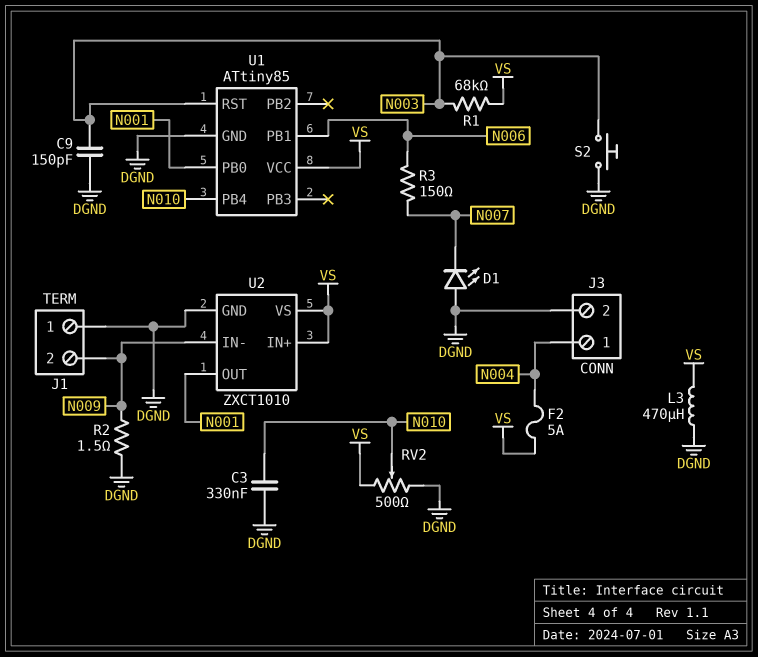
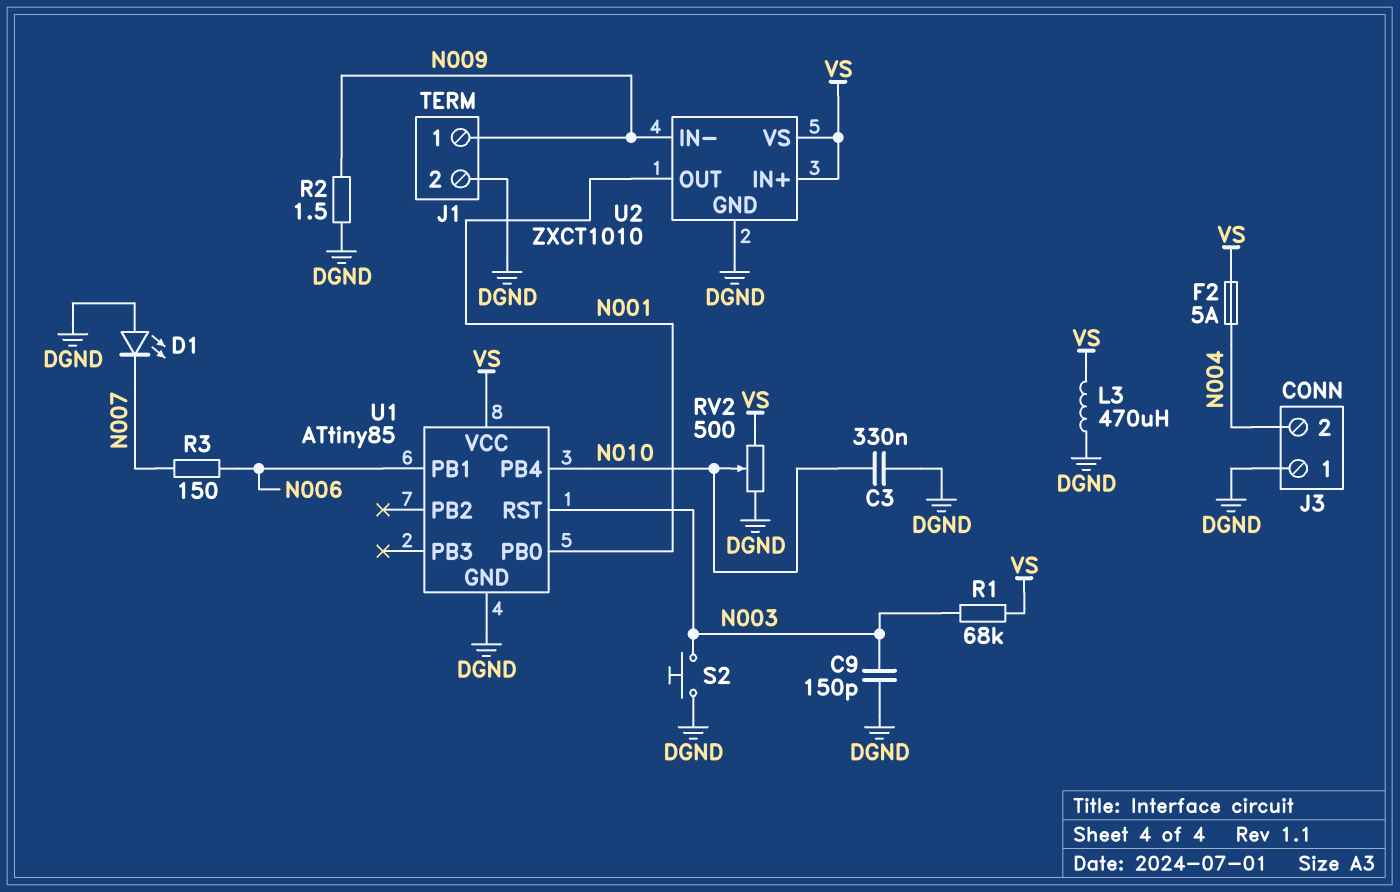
J1 pin 1: DGND -> N009
J1 pin 2: N009 -> DGND
J3 pin 1: N004 -> DGND
J3 pin 2: DGND -> N004

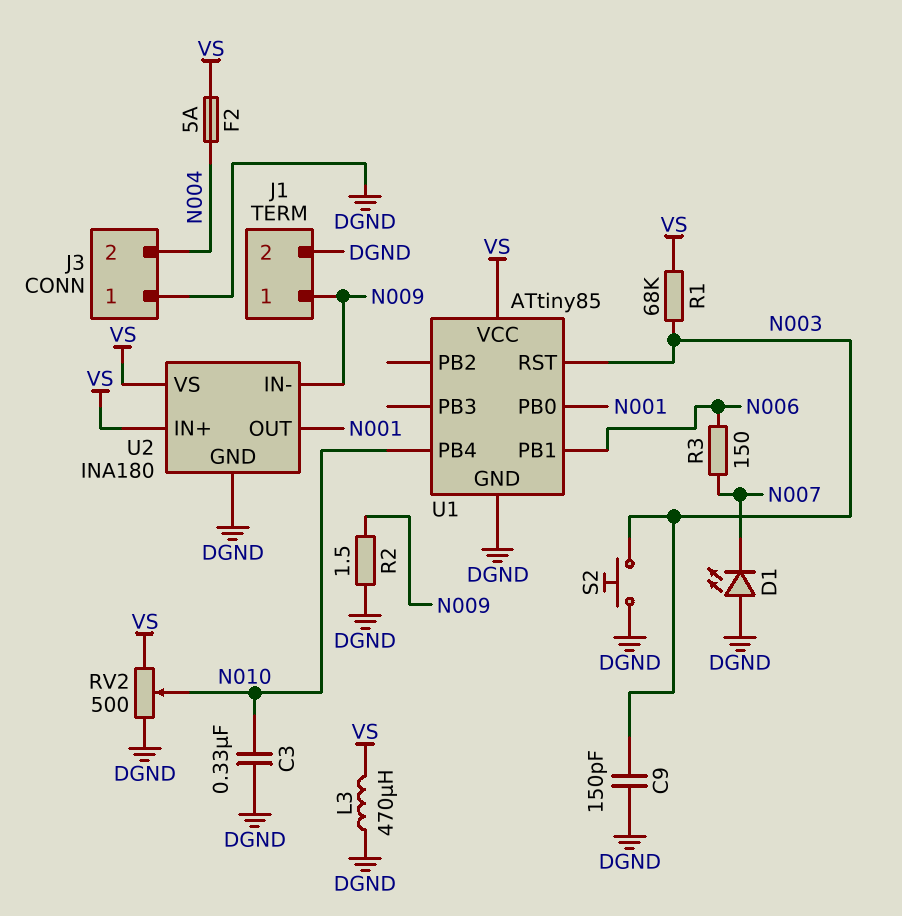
U2: ZXCT1010 -> INA180

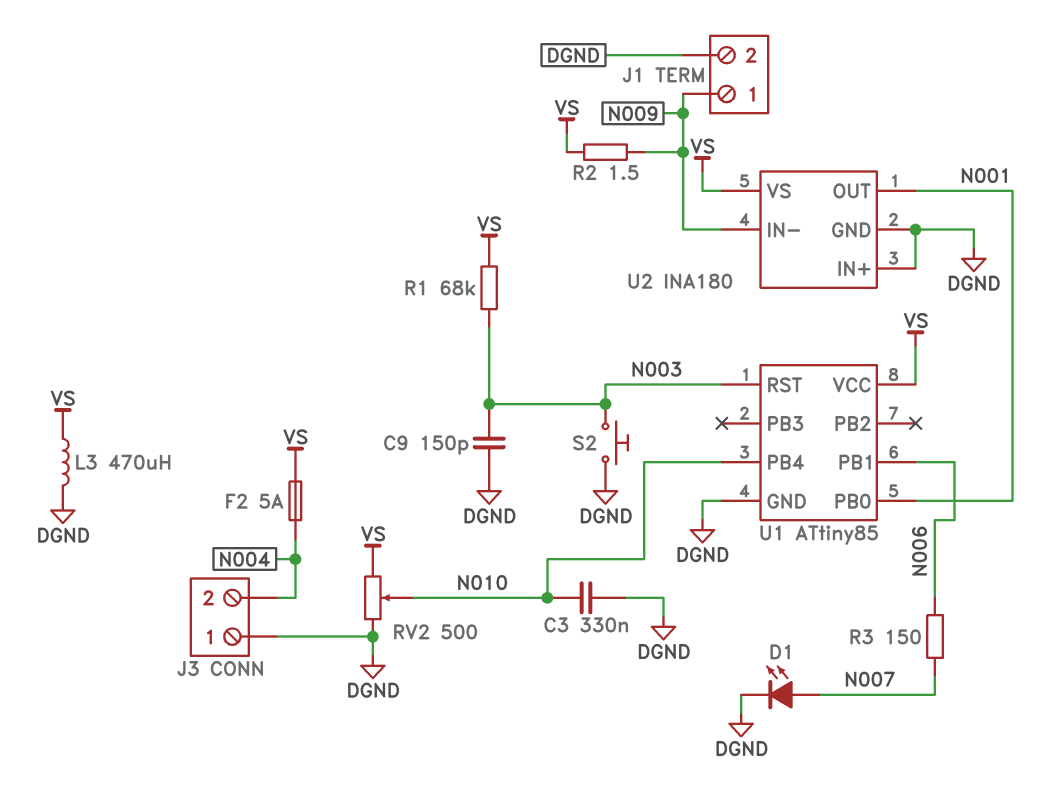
D1: LED (A DGND, K N007) -> LED (A N007, K DGND)
R2: 1.5 (DGND, N009) -> 1.5 (N009, VS)
U2 pin IN+: VS -> DGND

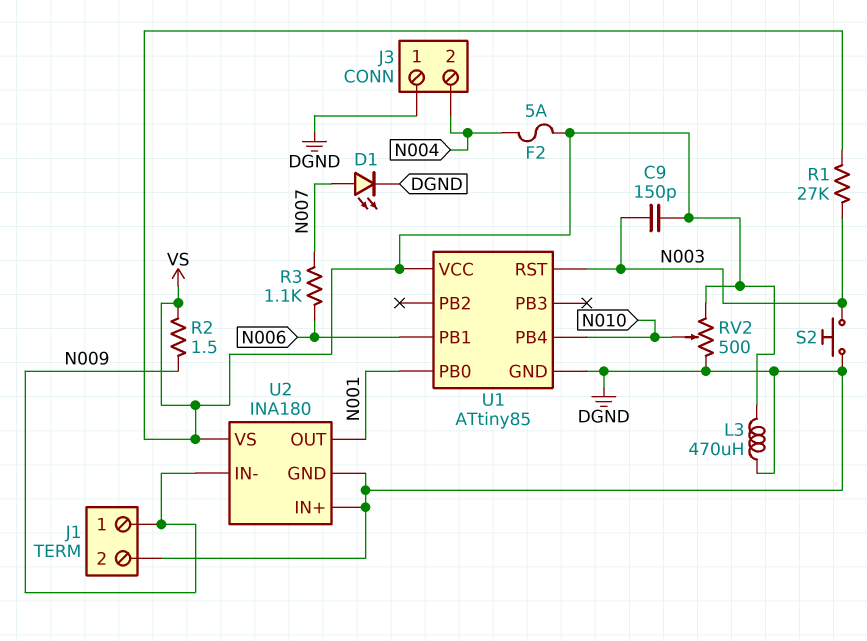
C3: 330nF (DGND, N010) -> none
C9: 150pF (DGND, N003) -> 150pF (N003, VS)
R1: 68k (N003, VS) -> 27k (N003, VS)
R3: 150 (N006, N007) -> 1.1k (N006, N007)

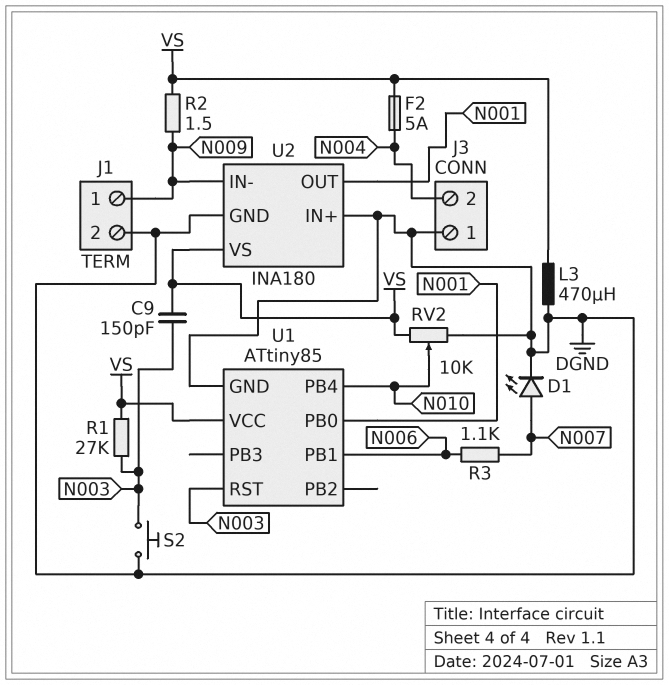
RV2: 500 (DGND, VS, wiper N010) -> 10k (DGND, VS, wiper N010)

